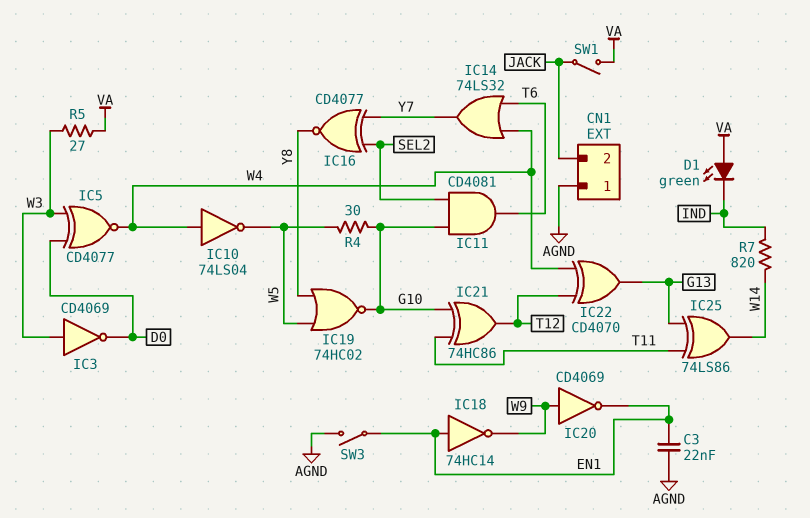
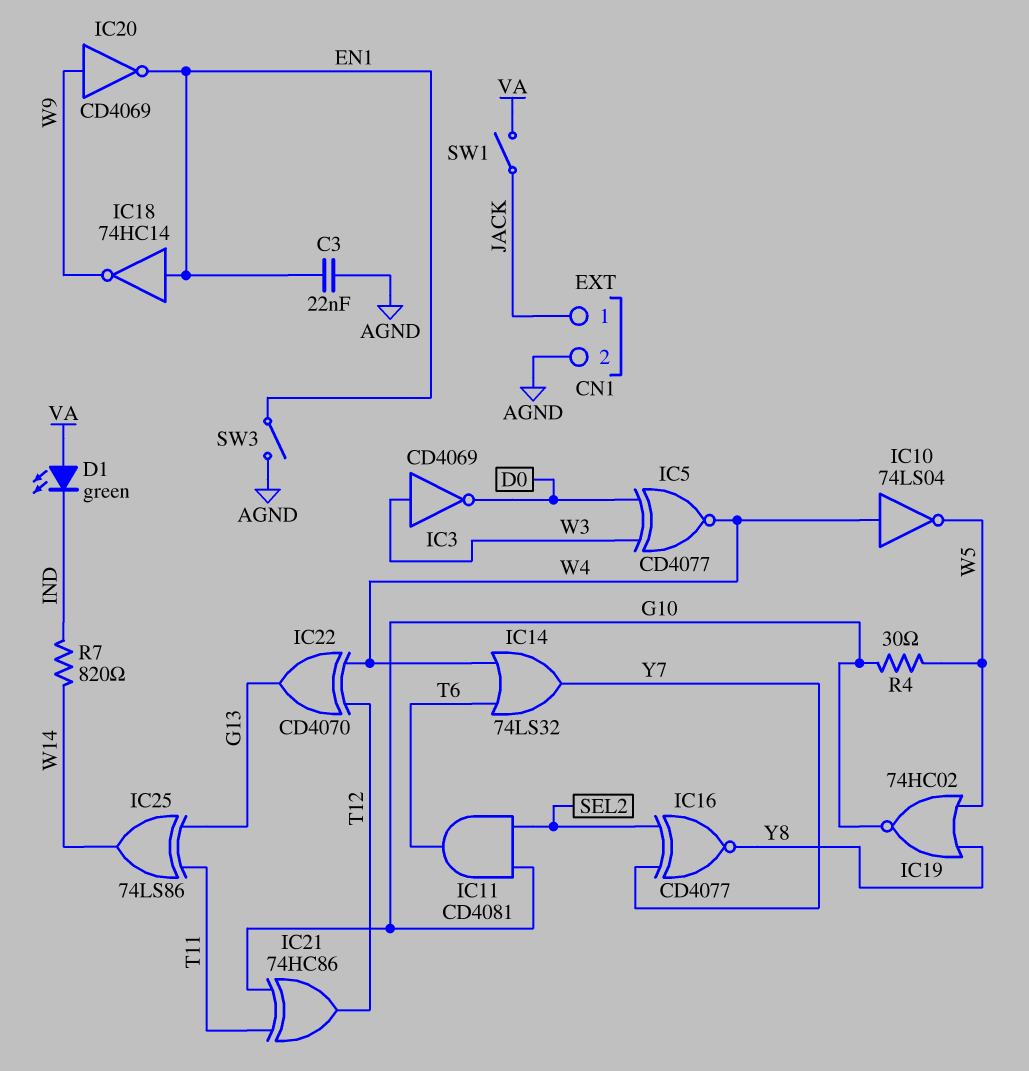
CN1 pin 1: AGND -> JACK
CN1 pin 2: JACK -> AGND
R5: 27 (VA, W3) -> none

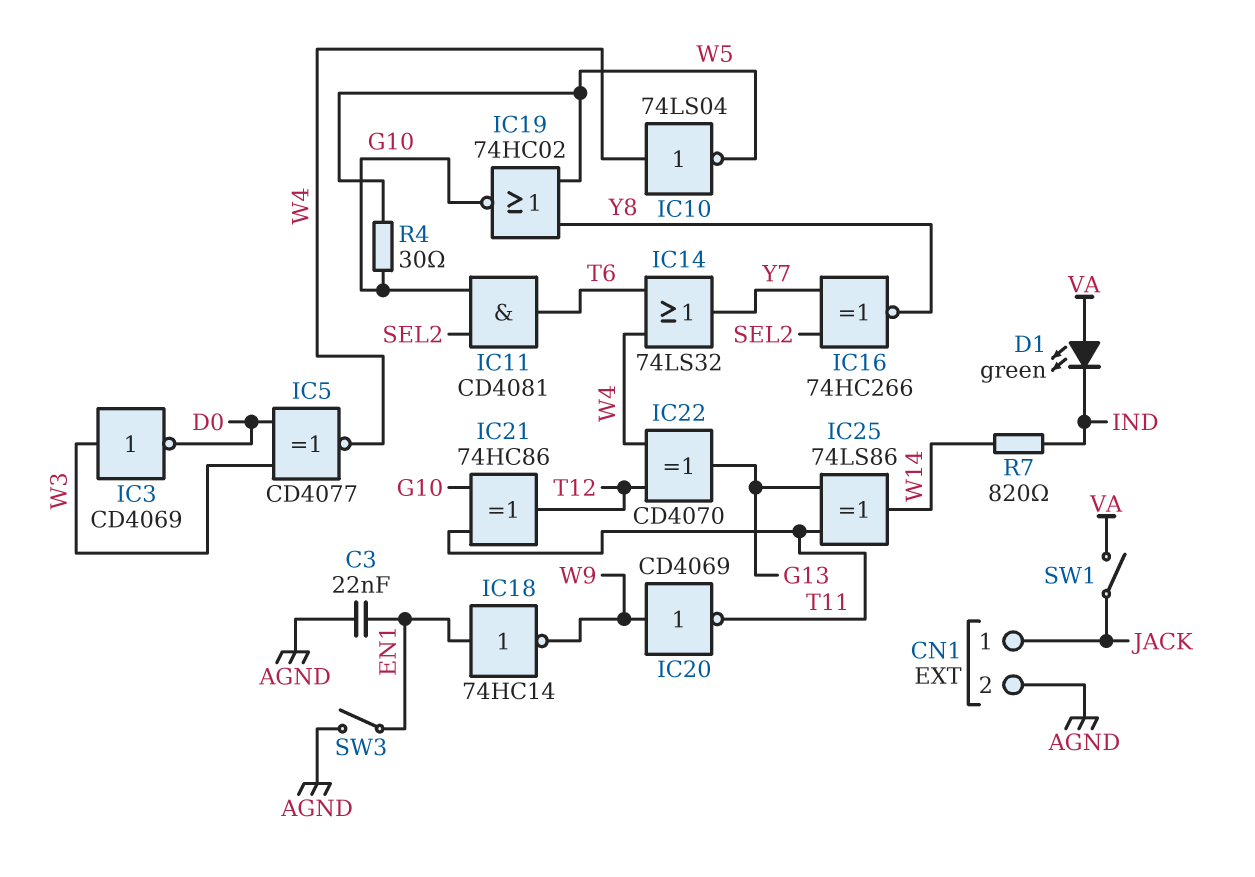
IC16: XNOR CD4077 (in SEL2, in Y7, out Y8) -> XNOR 74HC266 (in SEL2, in Y7, out Y8)
IC20: NOT CD4069 (in W9, out EN1) -> NOT CD4069 (in W9, out T11)

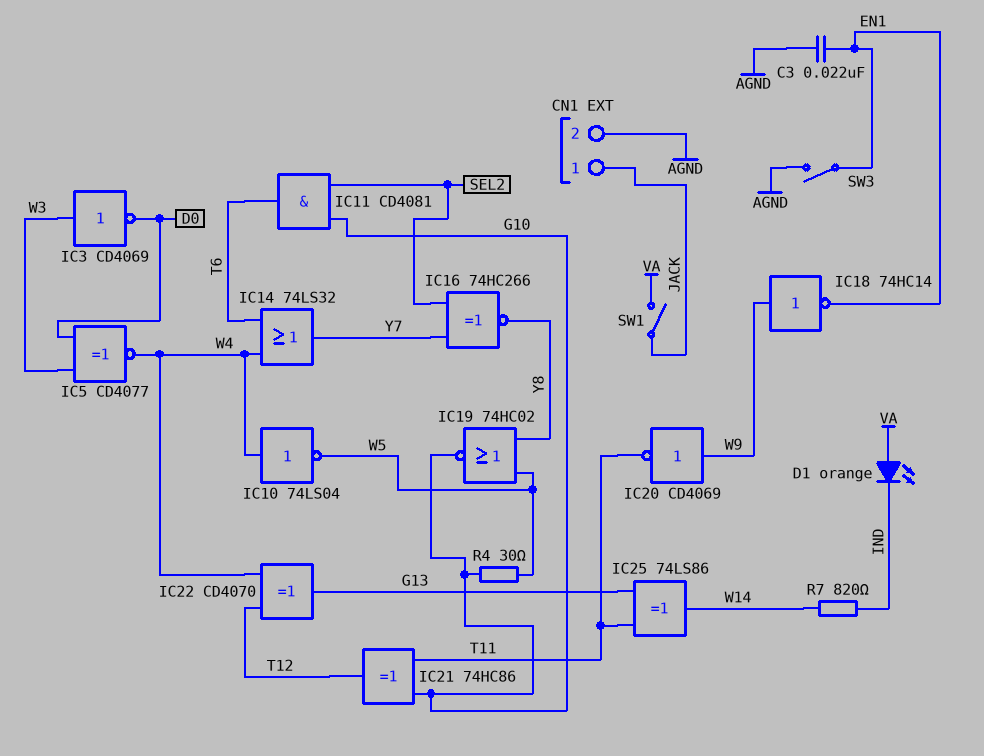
D1: LED green (A VA, K IND) -> LED orange (A VA, K IND)
IC18: NOT 74HC14 (in EN1, out W9) -> NOT 74HC14 (in W9, out EN1)

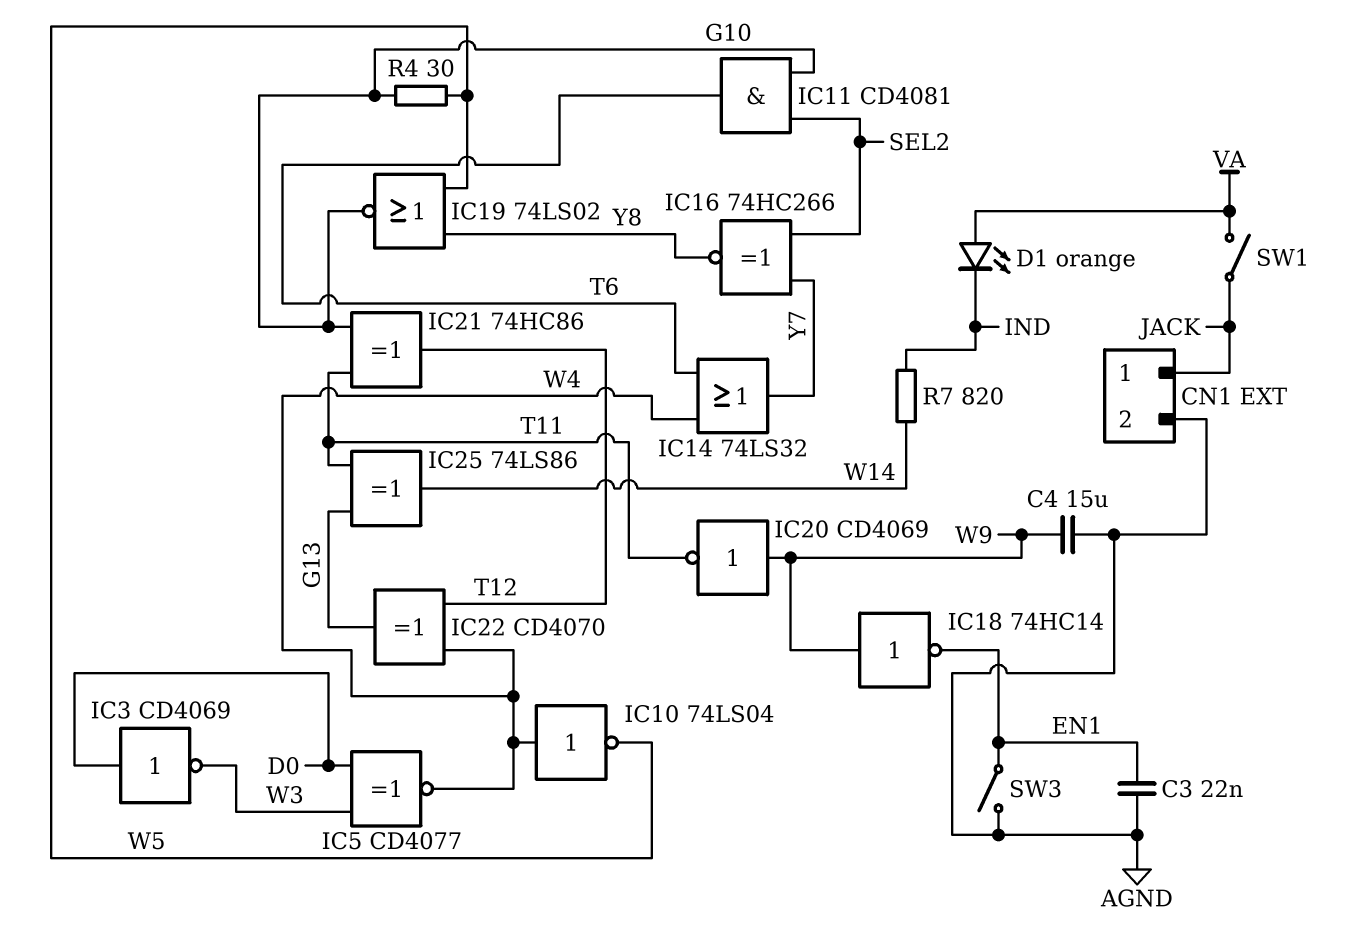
C4: none -> 15uF (AGND, W9)
IC3: NOT CD4069 (in W3, out D0) -> NOT CD4069 (in D0, out W3)
IC19: NOR 74HC02 (in W5, in Y8, out G10) -> NOR 74LS02 (in W5, in Y8, out G10)

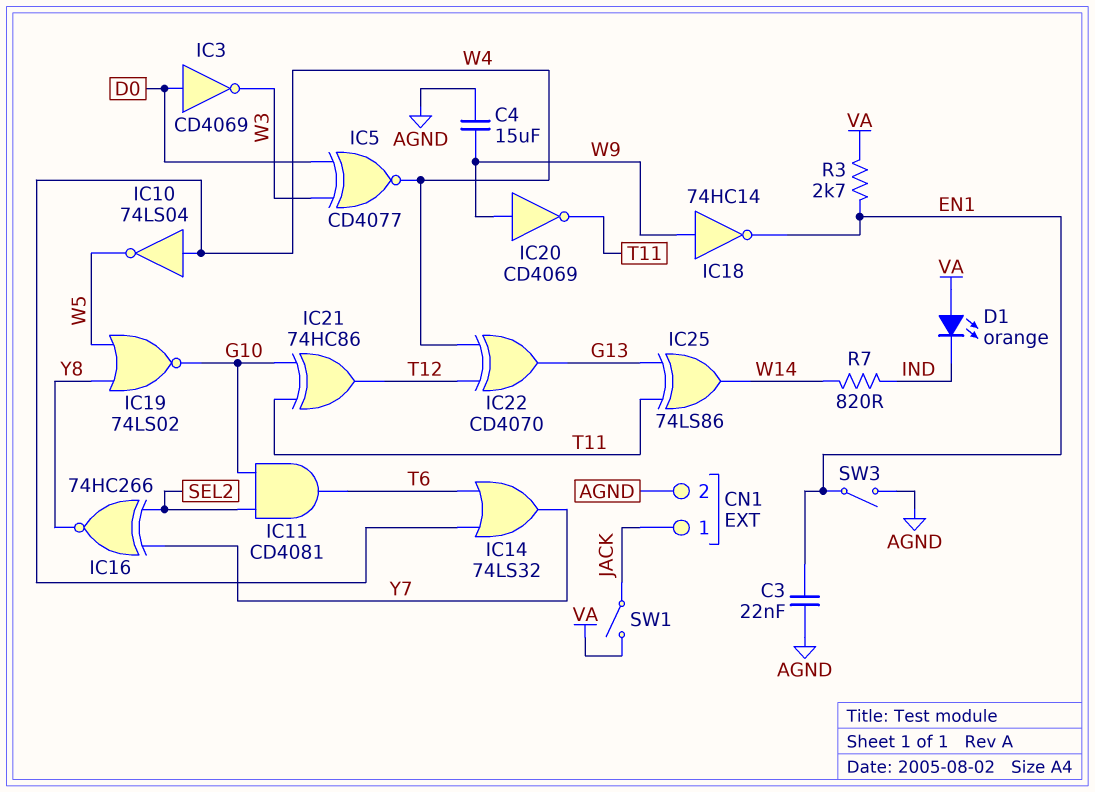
R3: none -> 2.7k (EN1, VA)
R4: 30 (G10, W5) -> none

